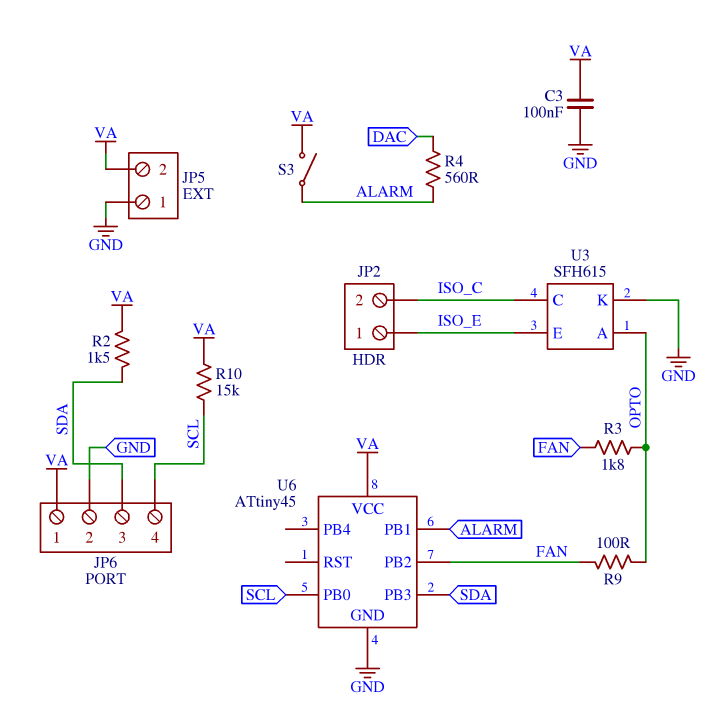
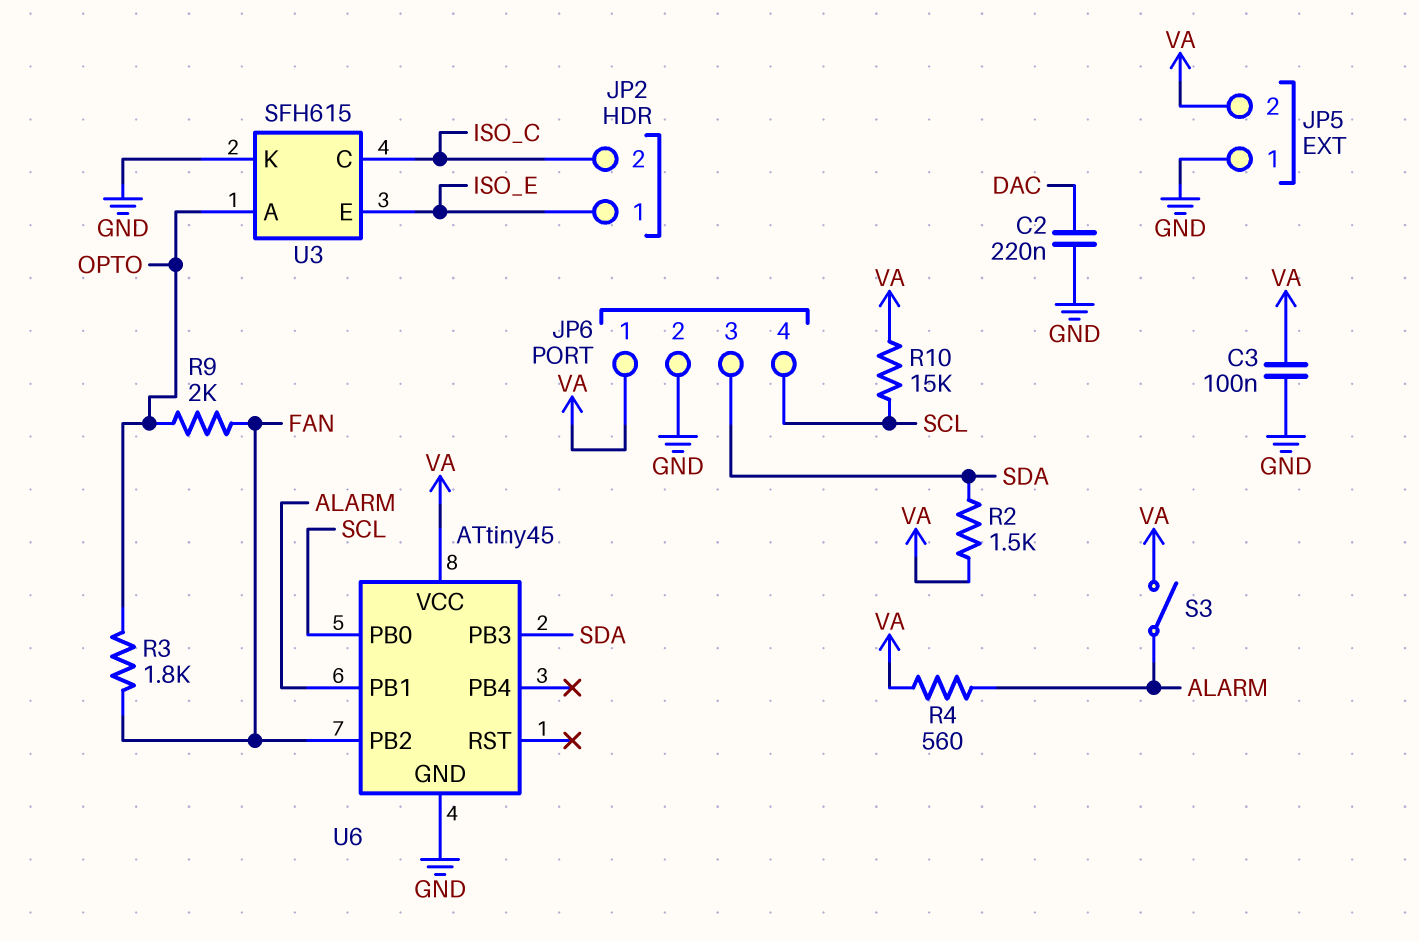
C2: none -> 220nF (DAC, GND)
R4: 560 (ALARM, DAC) -> 560 (ALARM, VA)
R9: 100 (FAN, OPTO) -> 2k (FAN, OPTO)

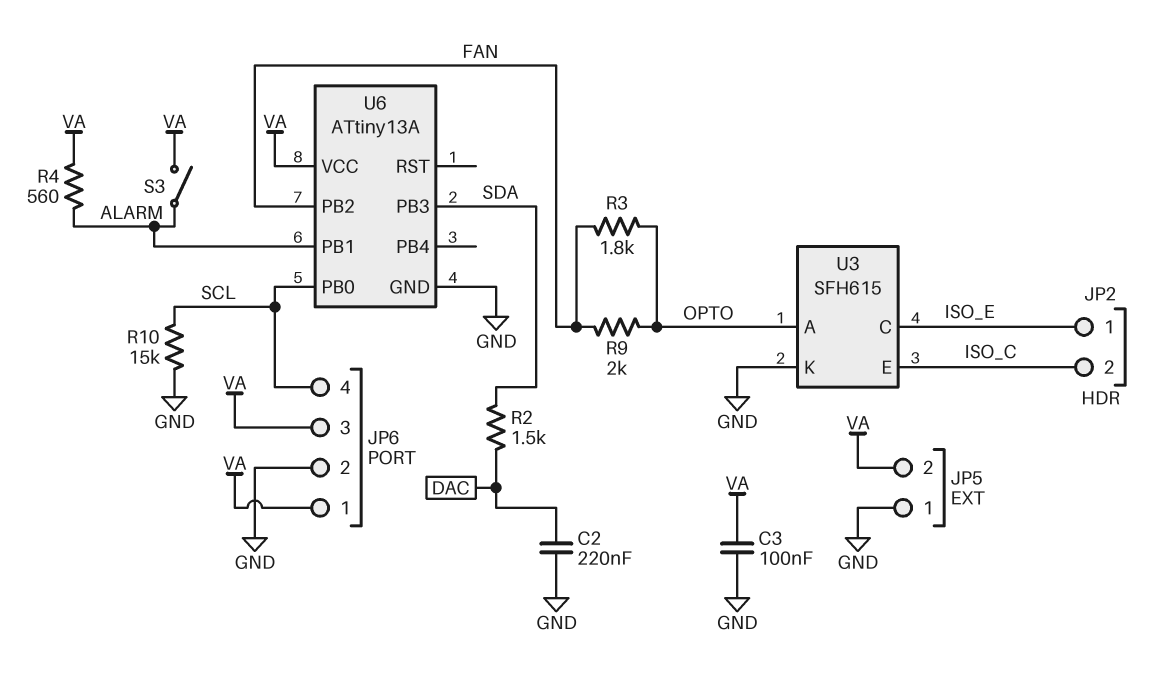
JP6 pin 3: SDA -> VA
R2: 1.5k (SDA, VA) -> 1.5k (DAC, SDA)
R10: 15k (SCL, VA) -> 15k (GND, SCL)
U3 pin C: ISO_C -> ISO_E
U3 pin E: ISO_E -> ISO_C
U6: ATtiny45 -> ATtiny13A

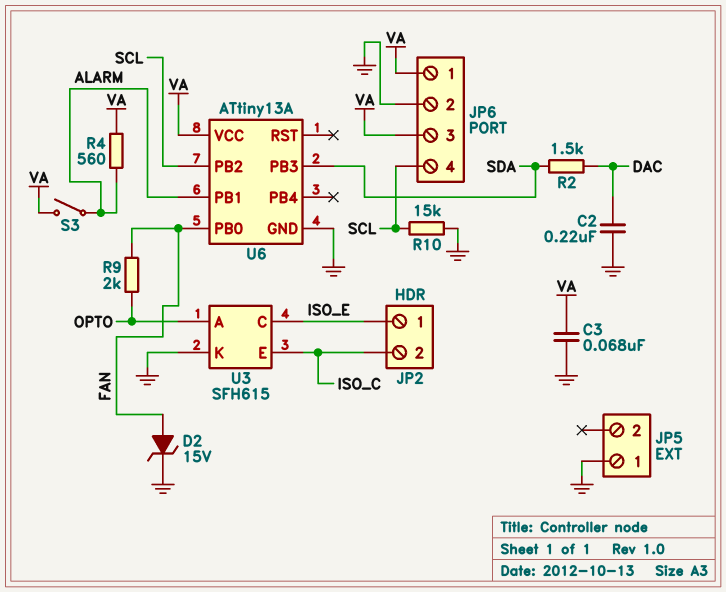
C3: 100nF (GND, VA) -> 68nF (GND, VA)
D2: none -> zener 15V (A FAN, K GND)
JP5 pin 2: VA -> none
R3: 1.8k (FAN, OPTO) -> none
U6 pin PB0: SCL -> FAN
U6 pin PB2: FAN -> SCL

